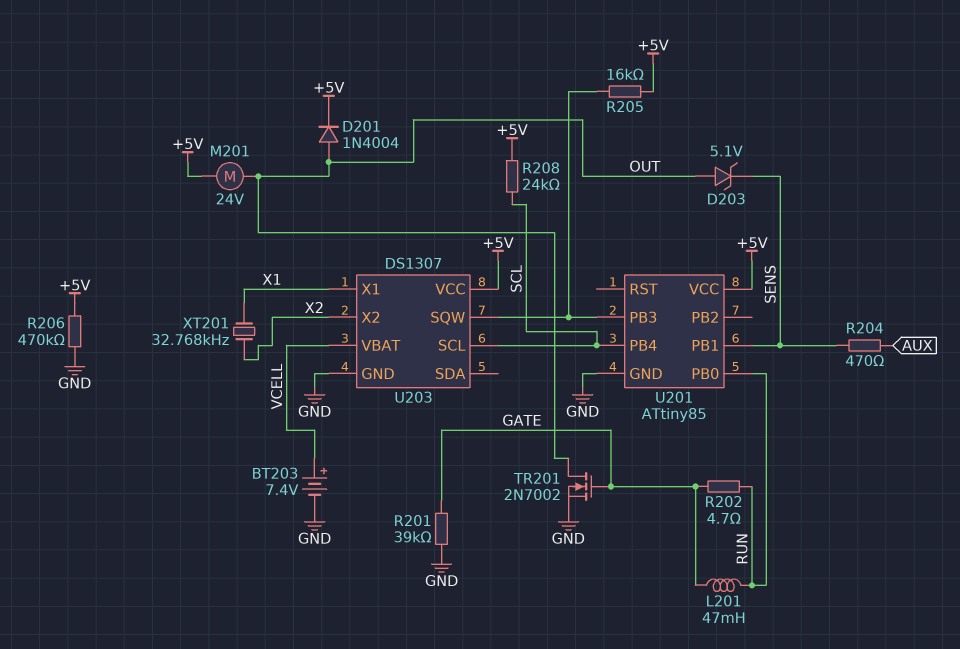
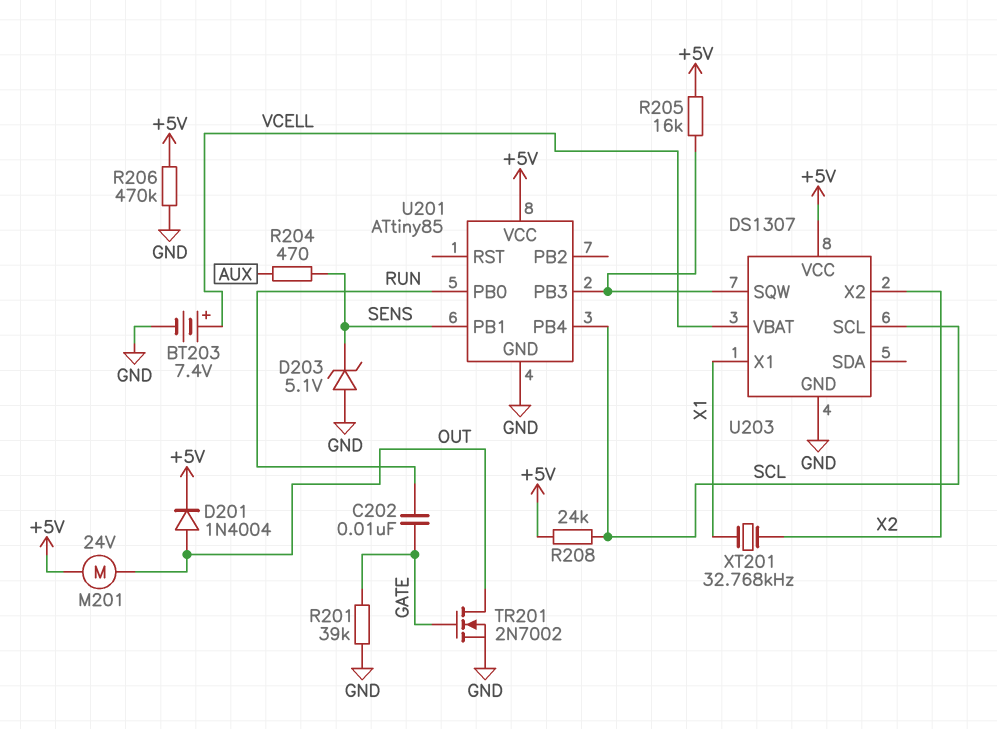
C202: none -> 10nF (GATE, RUN)
D203: zener 5.1V (A OUT, K SENS) -> zener 5.1V (A GND, K SENS)
L201: 47mH (GATE, RUN) -> none
R202: 4.7 (GATE, RUN) -> none

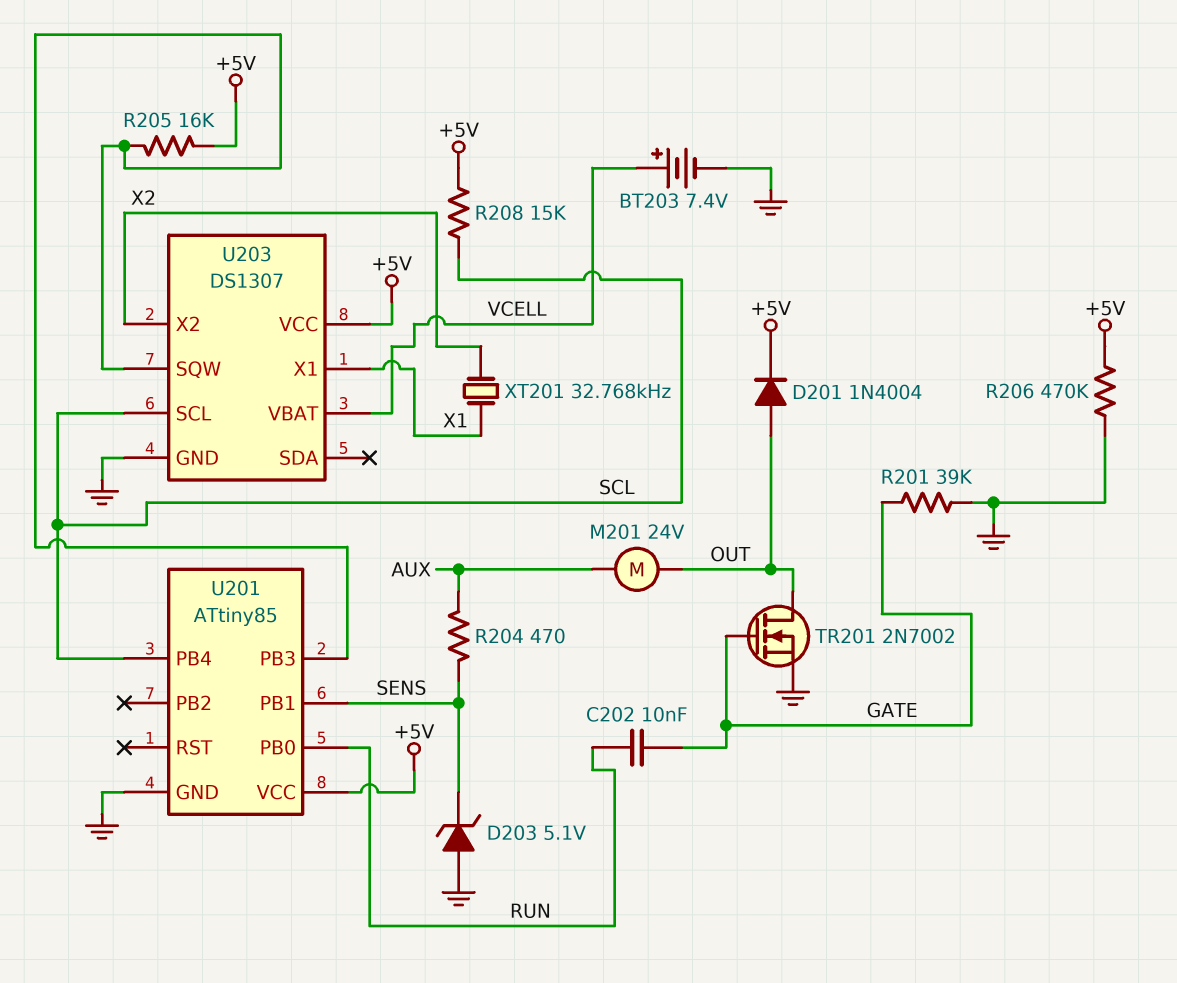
M201: motor 24V (+5V, OUT) -> motor 24V (AUX, OUT)
R208: 24k (+5V, SCL) -> 15k (+5V, SCL)

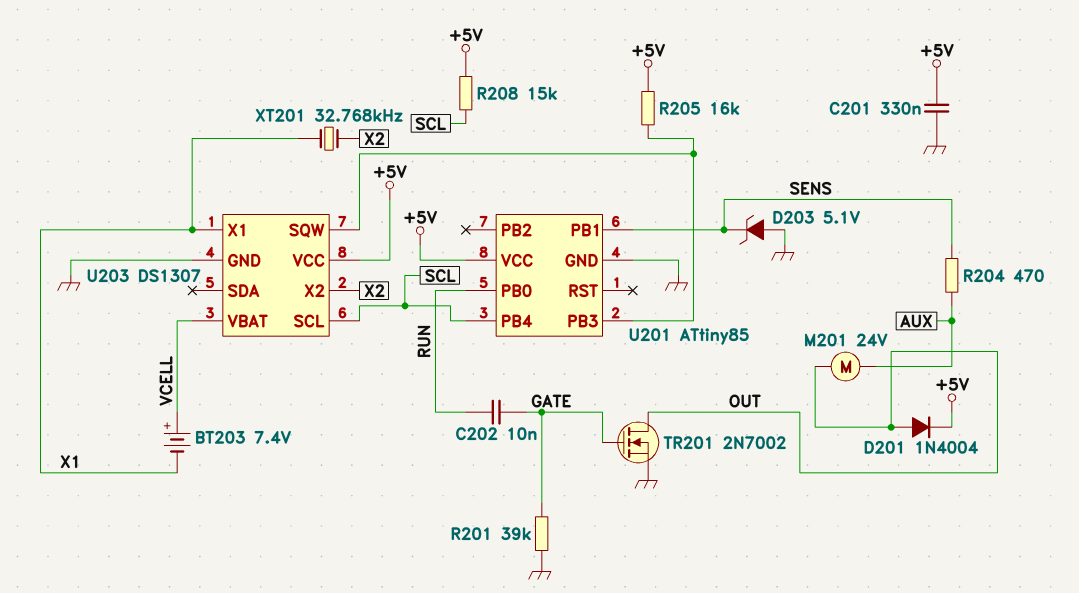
BT203: 7.4V (plus VCELL, minus GND) -> 7.4V (plus VCELL, minus X1)
C201: none -> 330nF (+5V, GND)
R206: 470k (+5V, GND) -> none

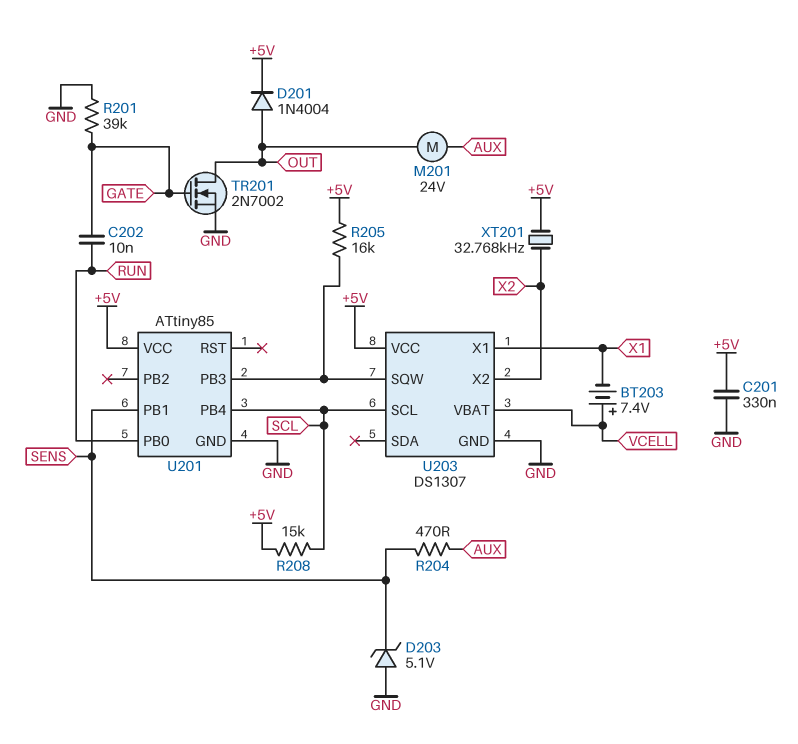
XT201: 32.768kHz (X1, X2) -> 32.768kHz (+5V, X2)

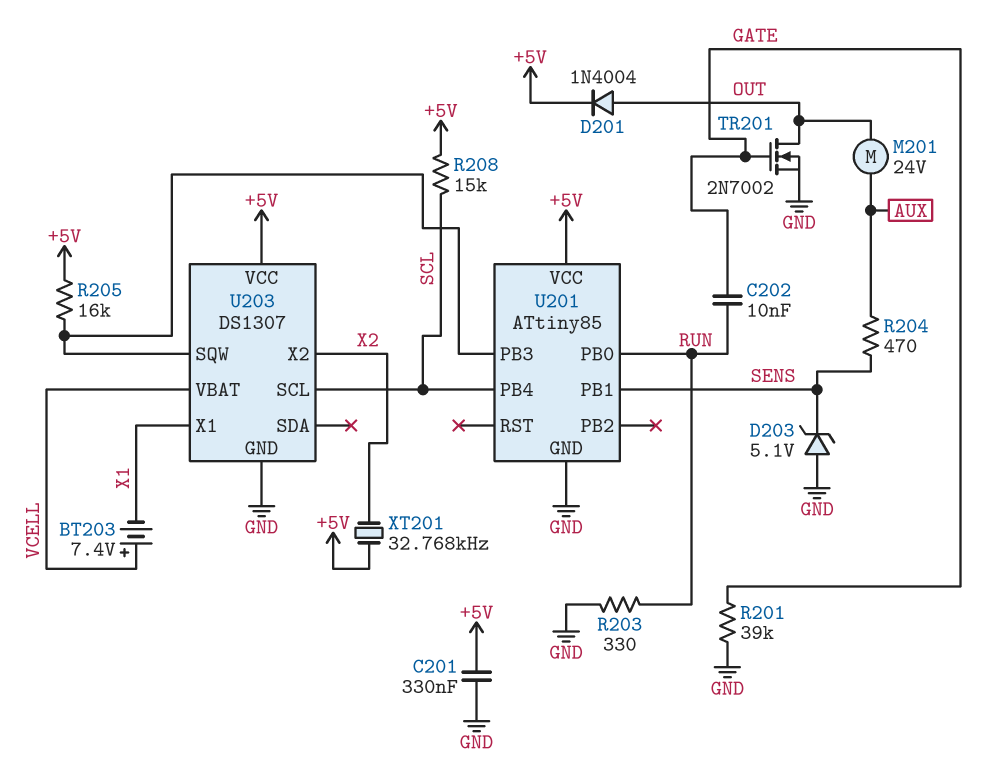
R203: none -> 330 (GND, RUN)

